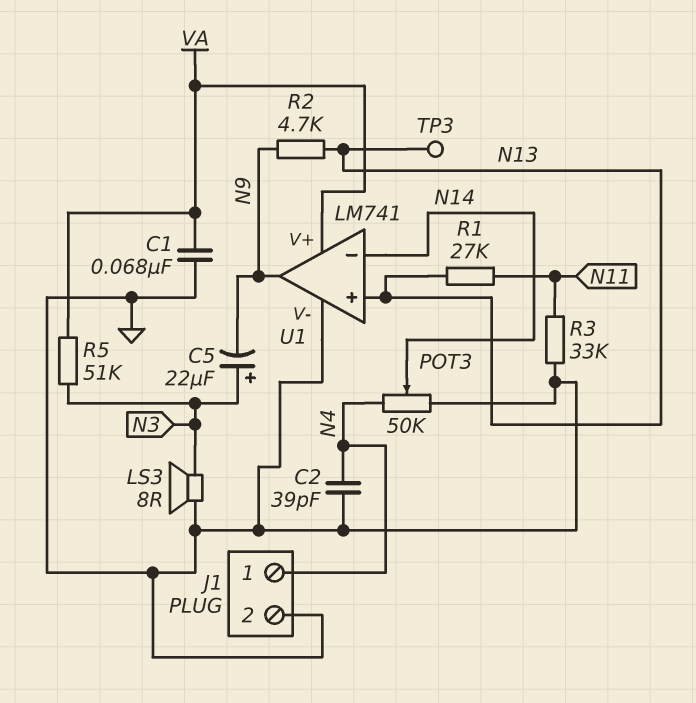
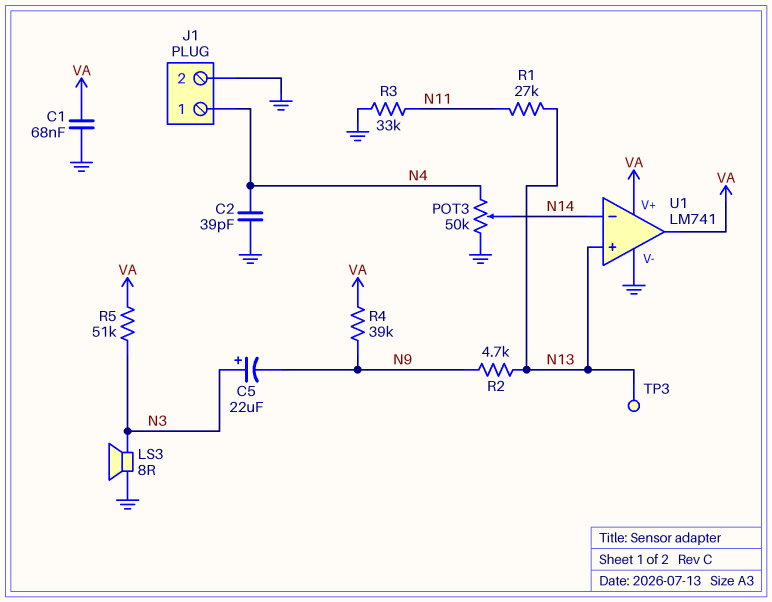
R4: none -> 39k (N9, VA)
U1 pin out: N9 -> VA

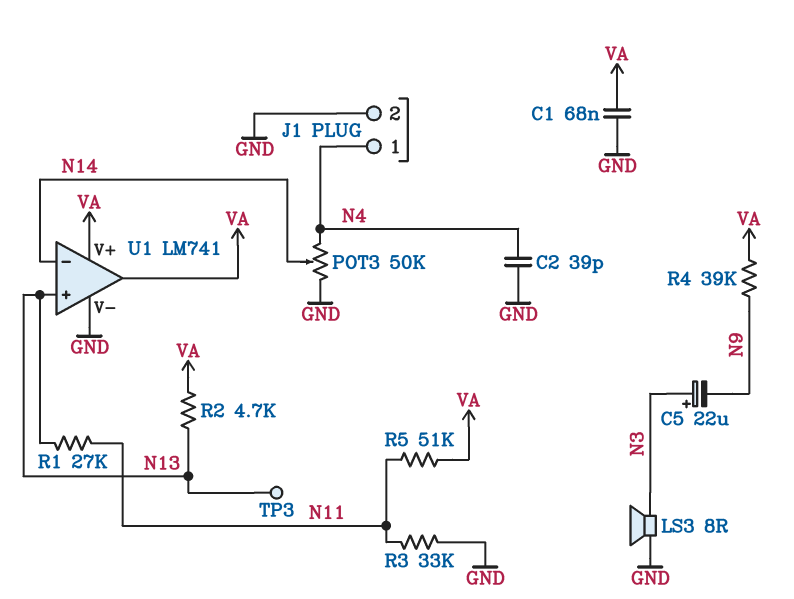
R2: 4.7k (N9, N13) -> 4.7k (N13, VA)
R5: 51k (N3, VA) -> 51k (N11, VA)

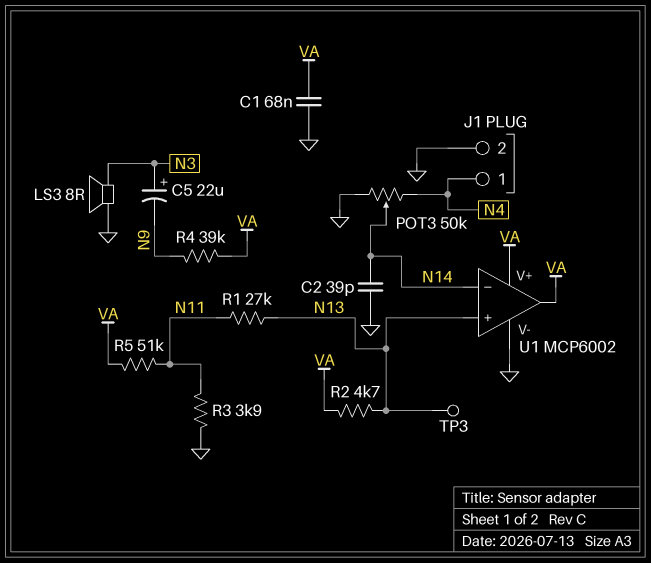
C2: 39pF (GND, N4) -> 39pF (GND, N14)
R3: 33k (GND, N11) -> 3.9k (GND, N11)
U1: LM741 -> MCP6002

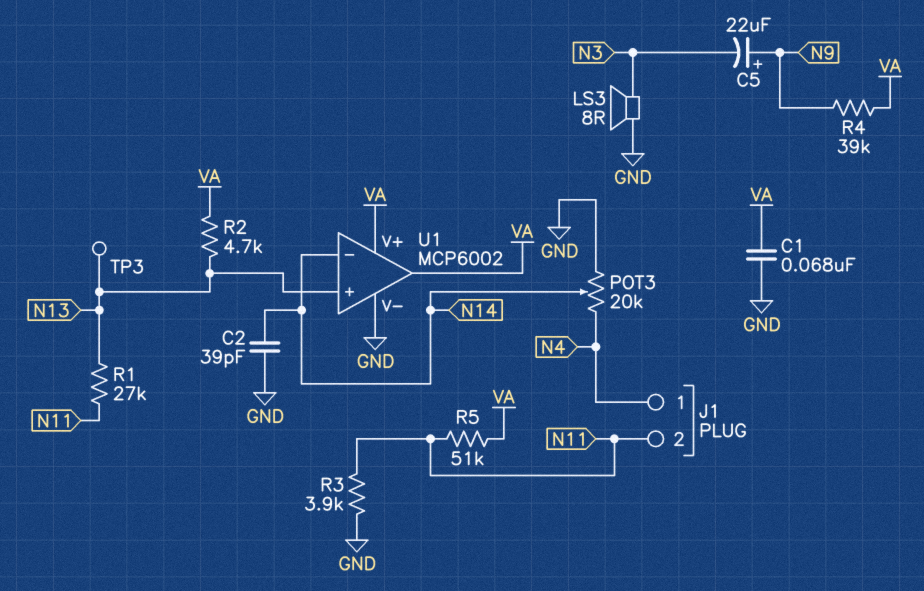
C5: 22uF (plus N3, minus N9) -> 22uF (plus N9, minus N3)
J1 pin 2: GND -> N11
POT3: 50k (GND, N4, wiper N14) -> 20k (GND, N4, wiper N14)

